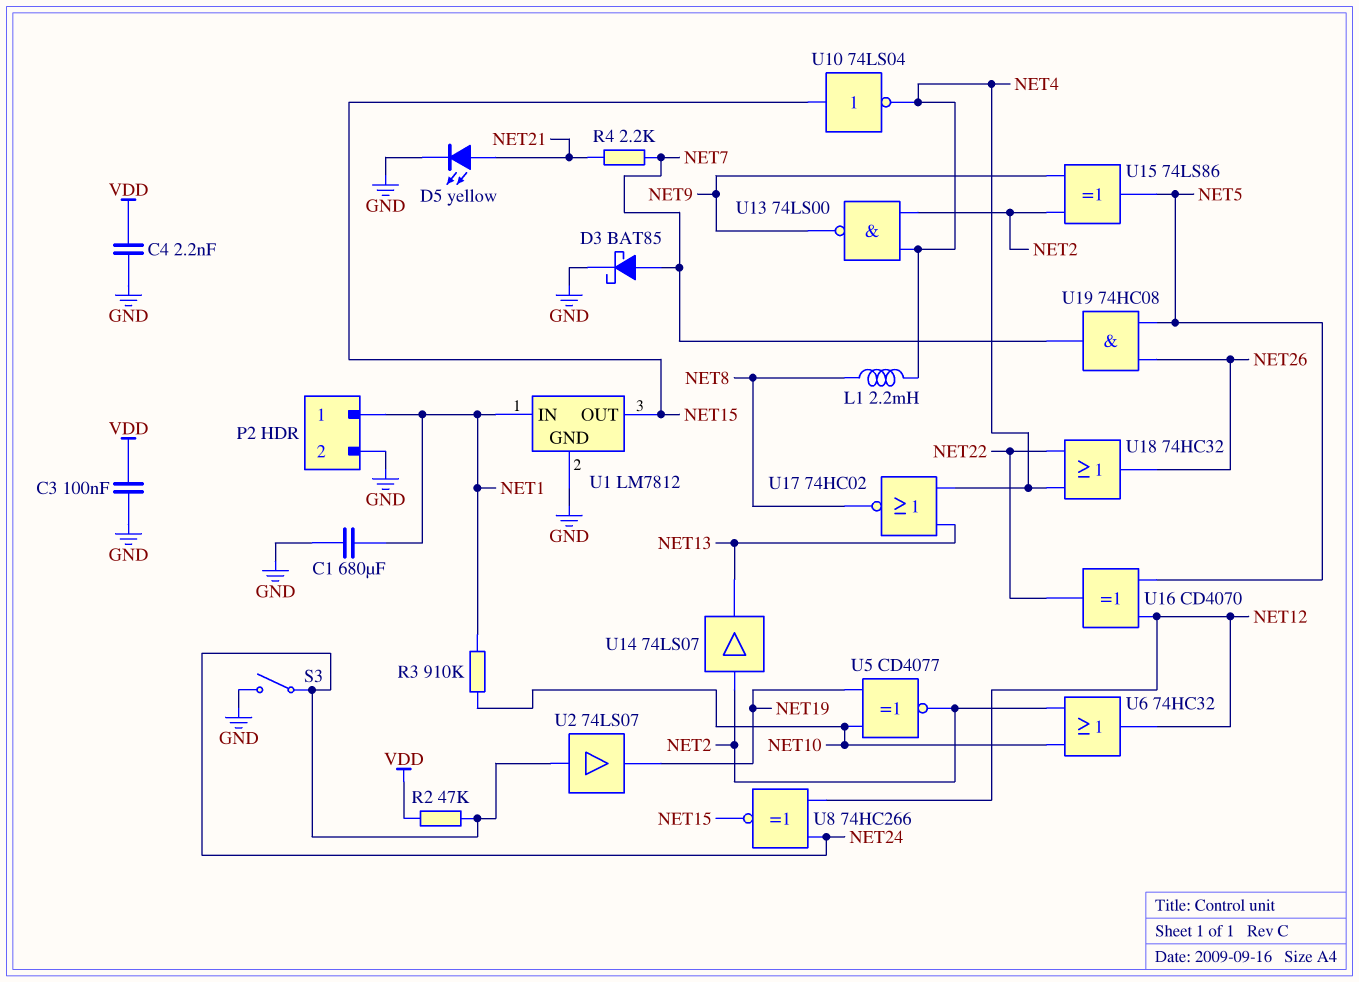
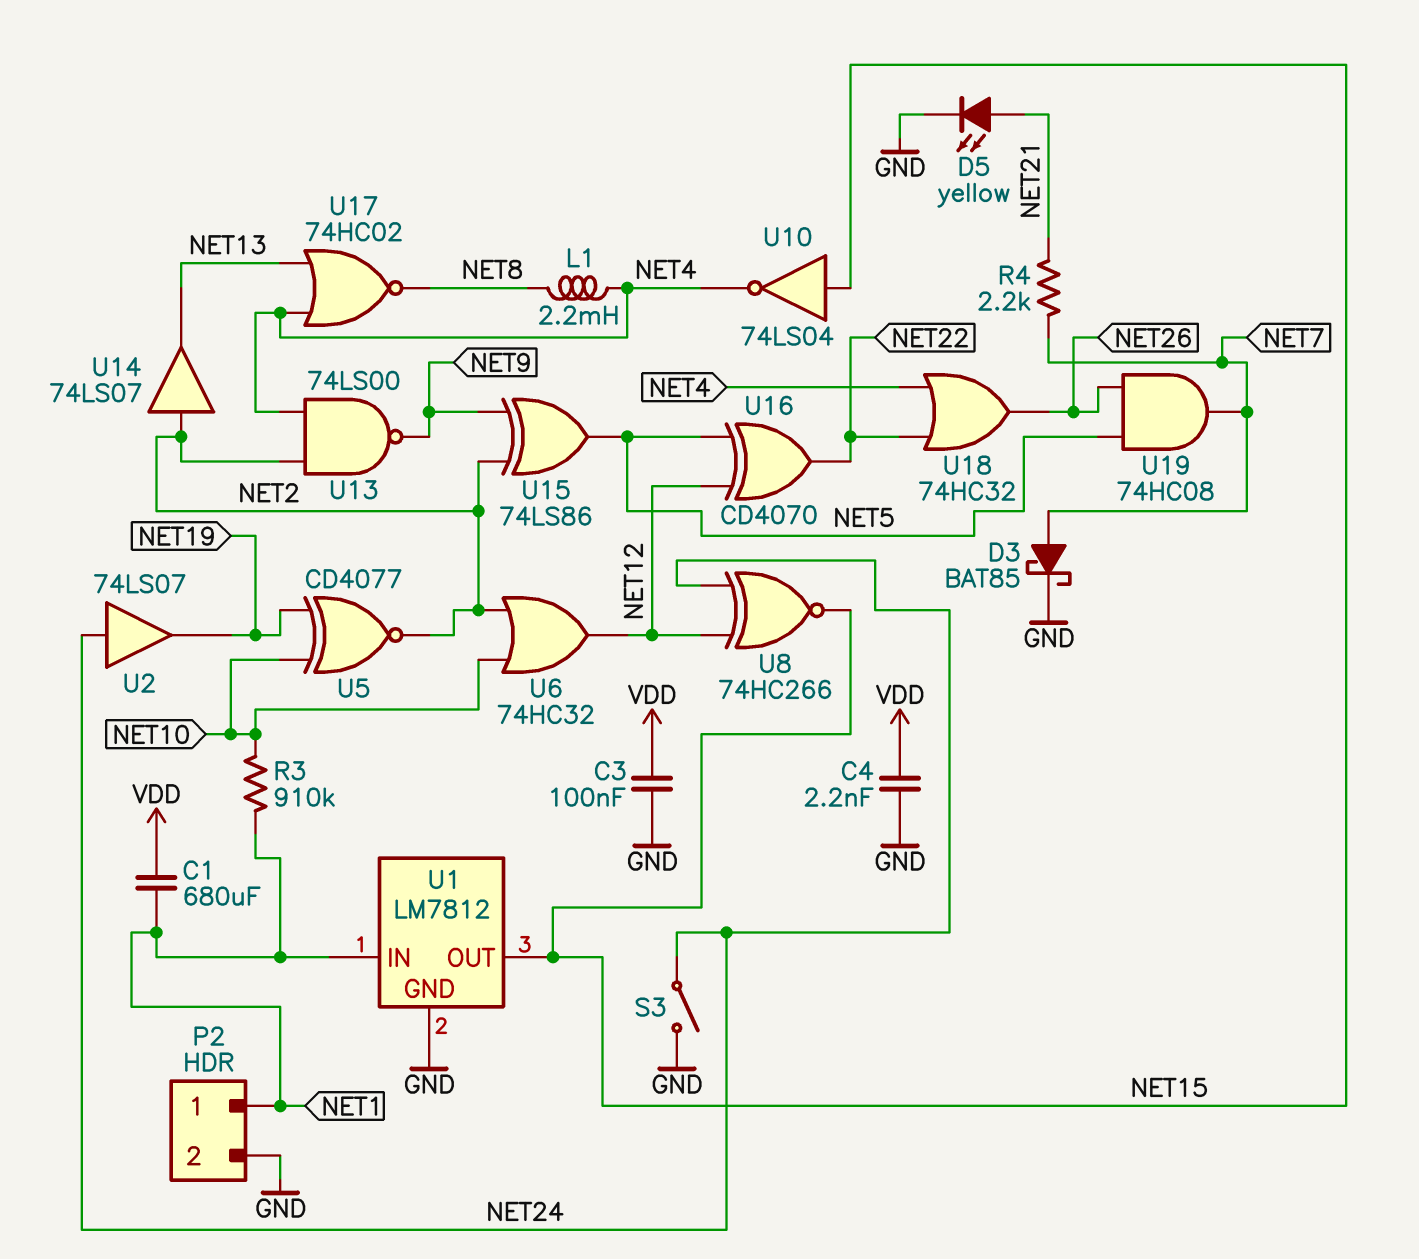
C1: 680uF (GND, NET1) -> 680uF (NET1, VDD)
R2: 47k (NET24, VDD) -> none

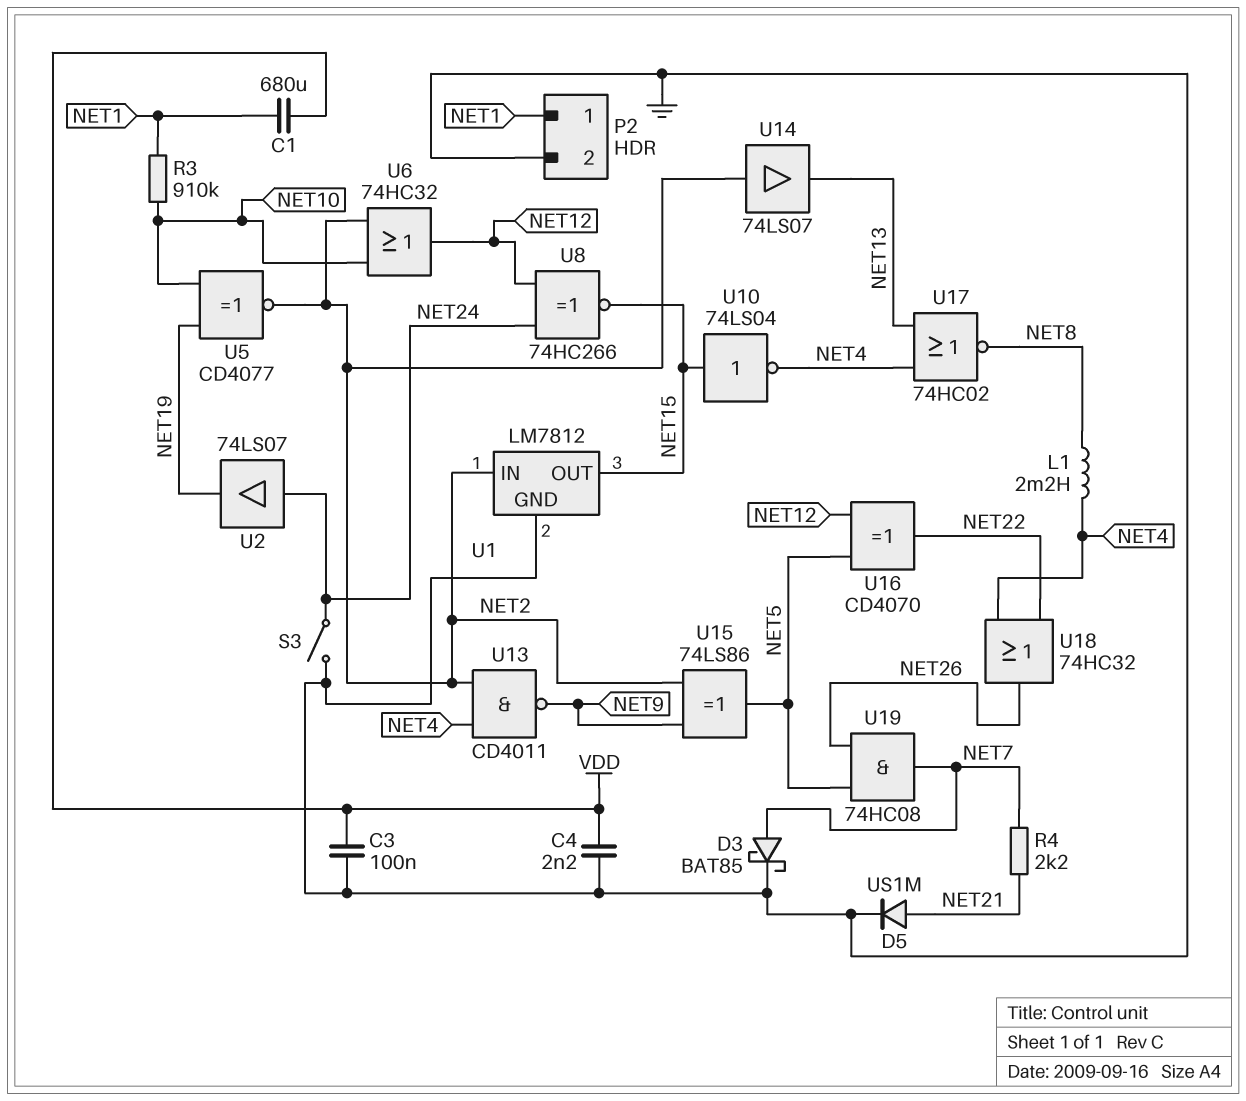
D5: LED yellow (A NET21, K GND) -> diode US1M (A NET21, K GND)
U1 pin IN: NET1 -> NET2
U13: NAND 74LS00 (in NET2, in NET4, out NET9) -> NAND CD4011 (in NET2, in NET4, out NET9)

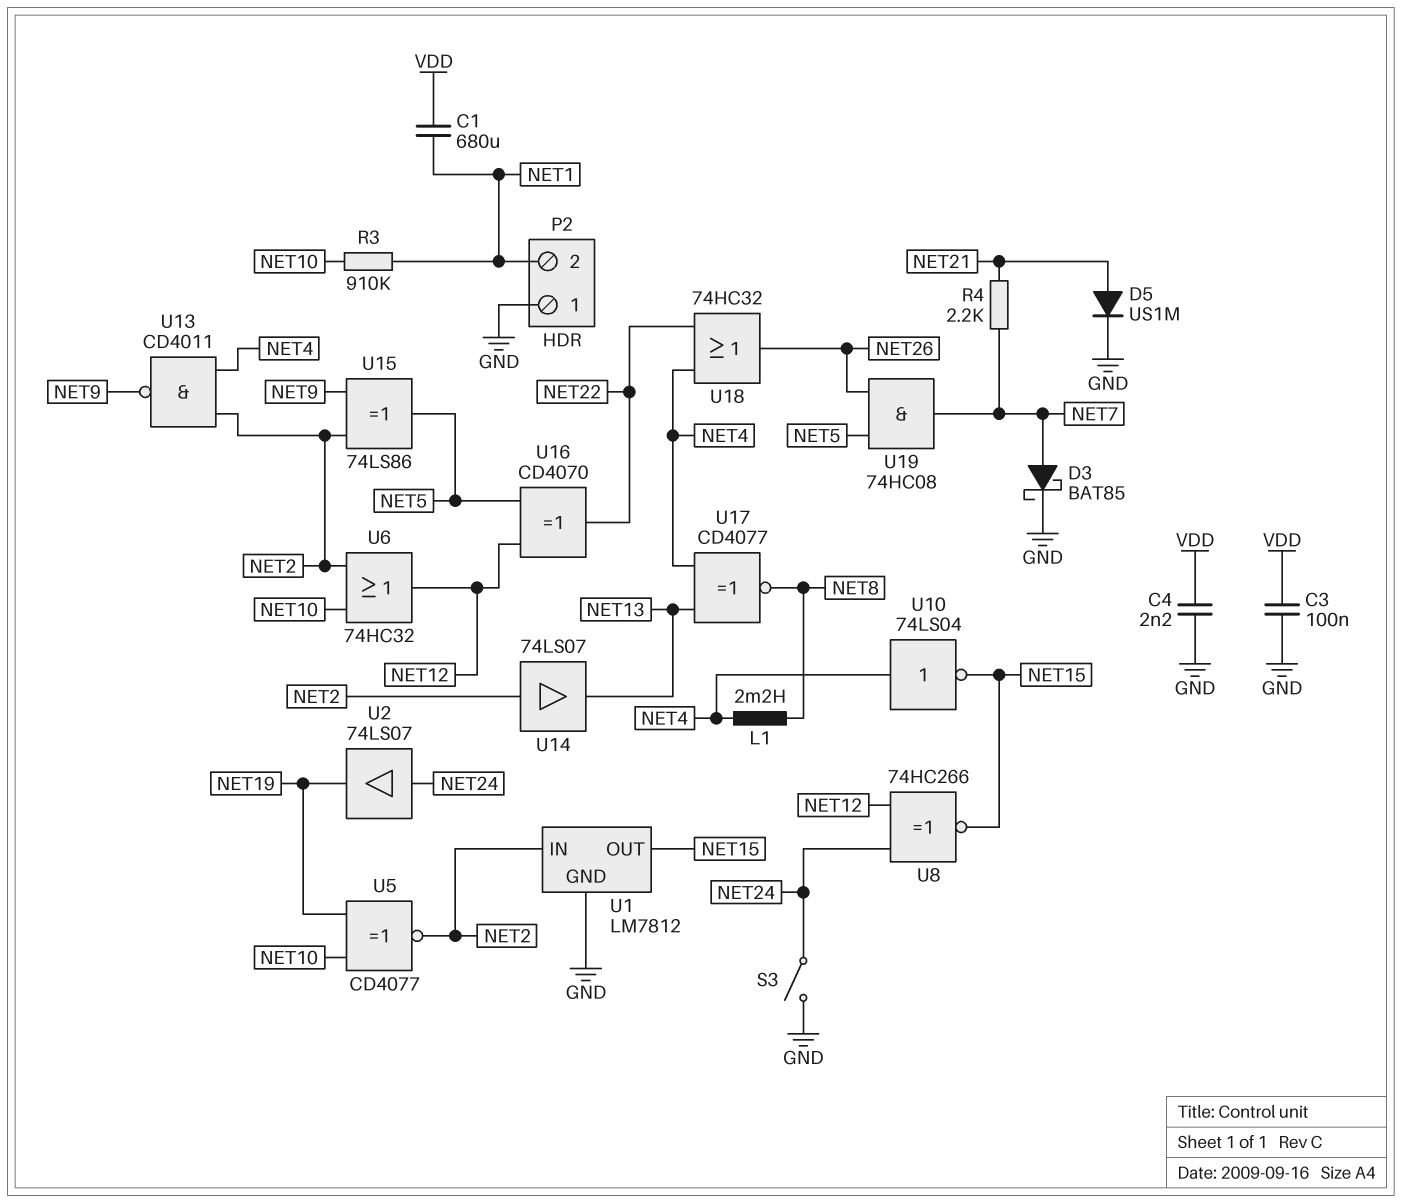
P2 pin 1: NET1 -> GND
P2 pin 2: GND -> NET1
U10: NOT 74LS04 (in NET15, out NET4) -> NOT 74LS04 (in NET4, out NET15)
U17: NOR 74HC02 (in NET4, in NET13, out NET8) -> XNOR CD4077 (in NET4, in NET13, out NET8)

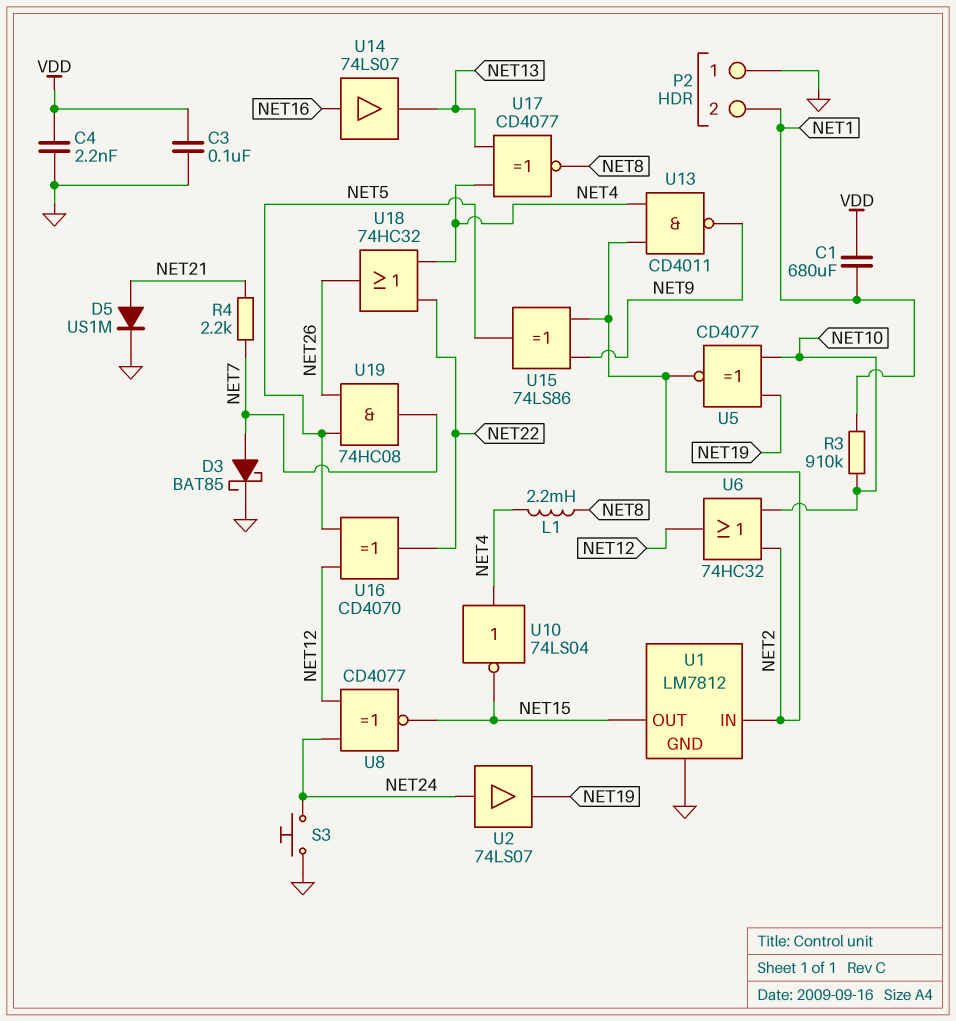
S3: switch (GND, NET24) -> button (GND, NET24)
U8: XNOR 74HC266 (in NET12, in NET24, out NET15) -> XNOR CD4077 (in NET12, in NET24, out NET15)
U14: buffer 74LS07 (in NET2, out NET13) -> buffer 74LS07 (in NET16, out NET13)

